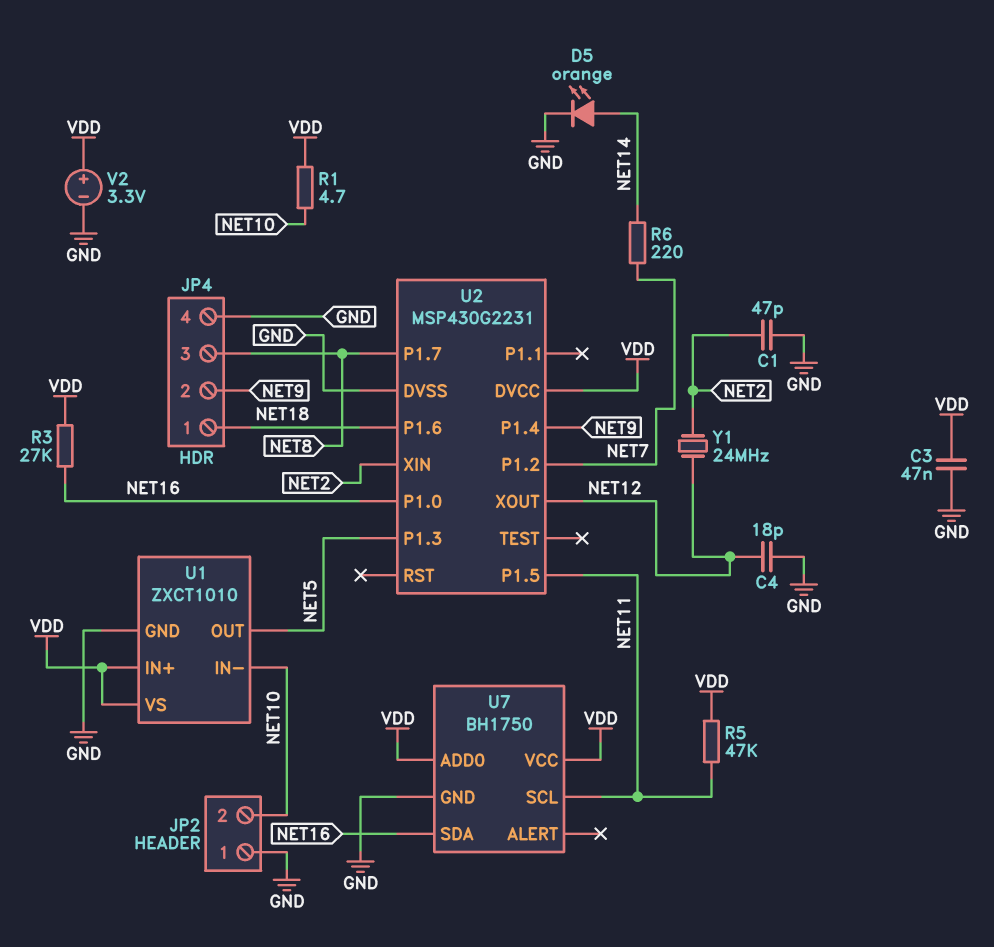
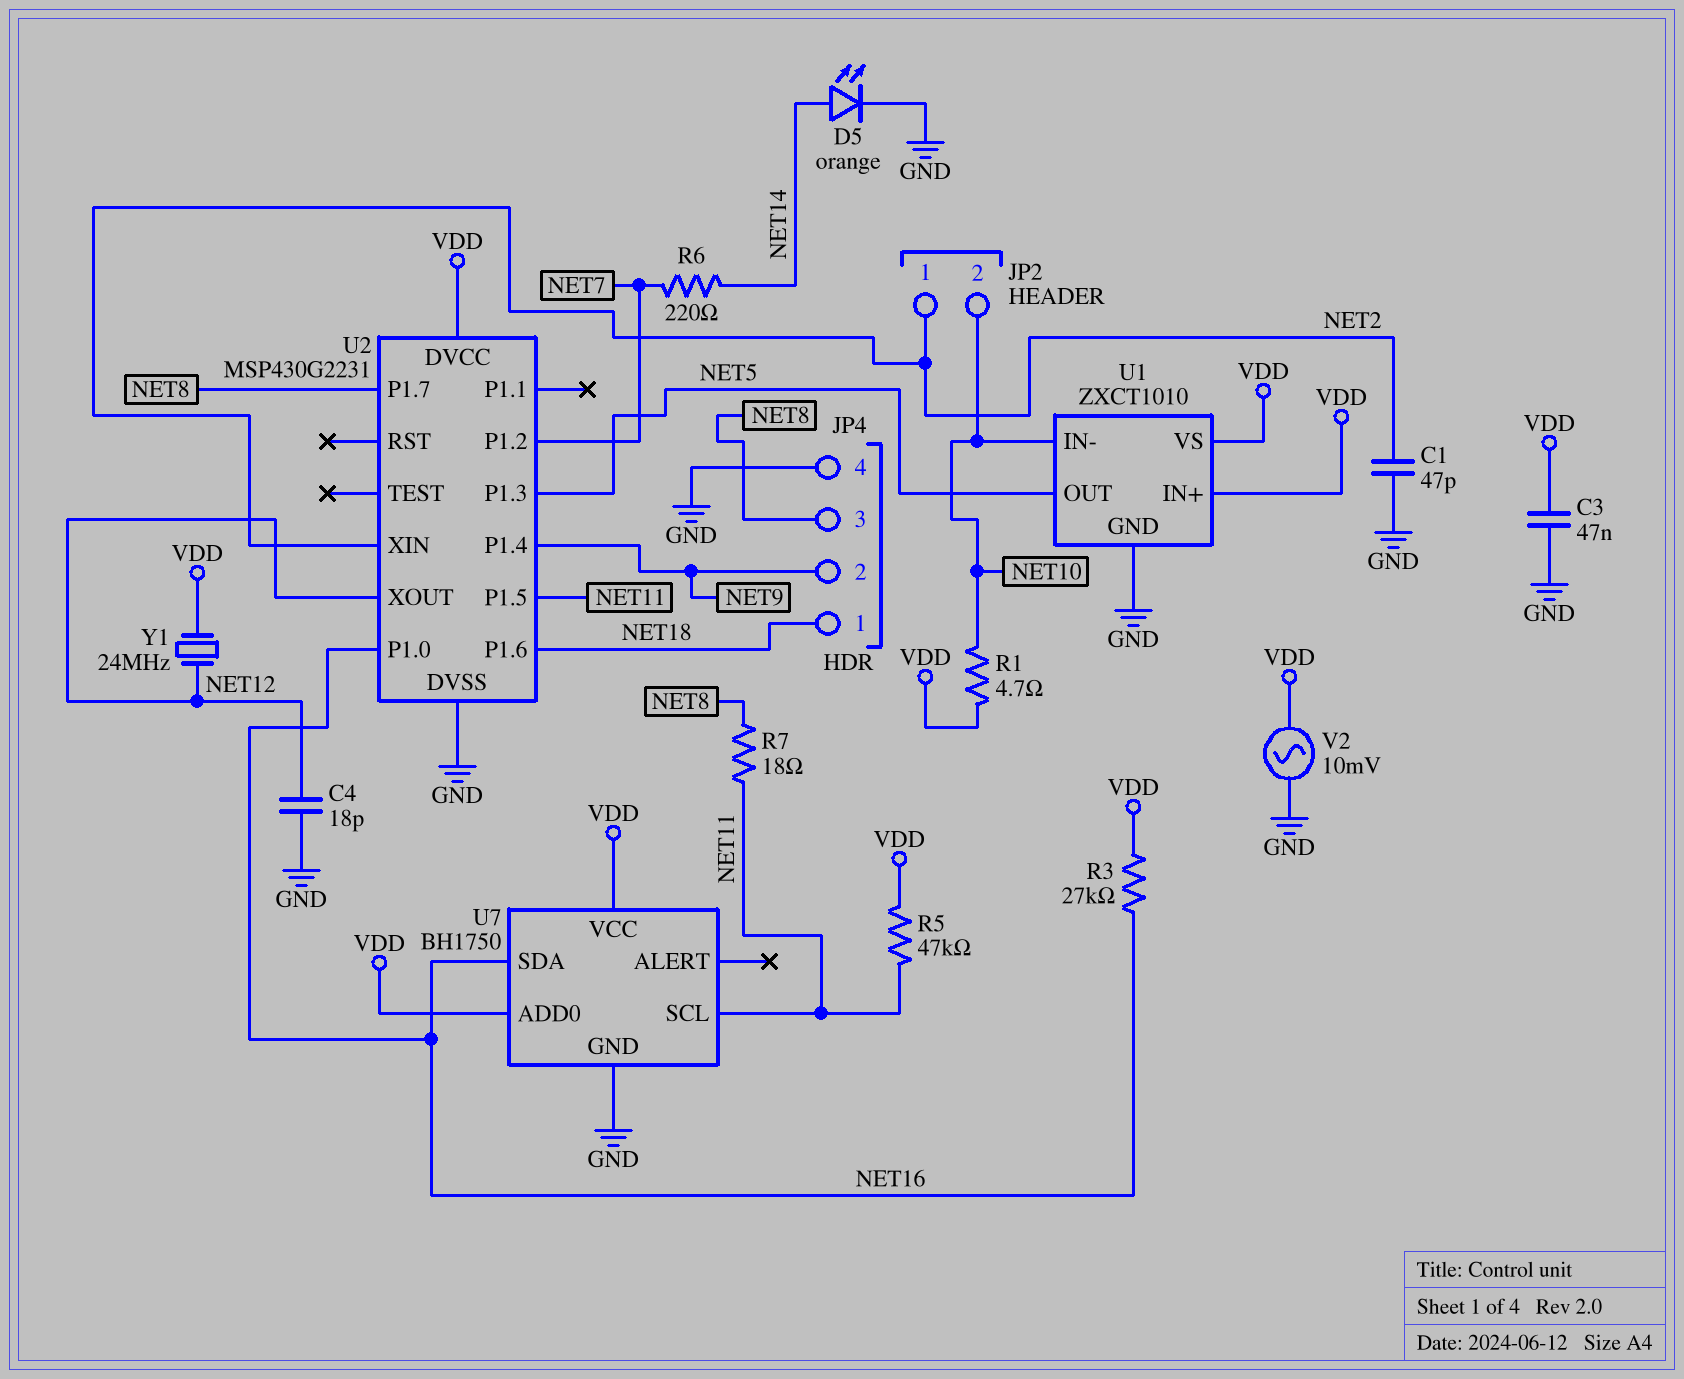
JP2 pin 1: GND -> NET2
R7: none -> 18 (NET8, NET11)
V2: 3.3V (plus VDD, minus GND) -> AC 10mV (GND, VDD)
Y1: 24MHz (NET2, NET12) -> 24MHz (NET12, VDD)

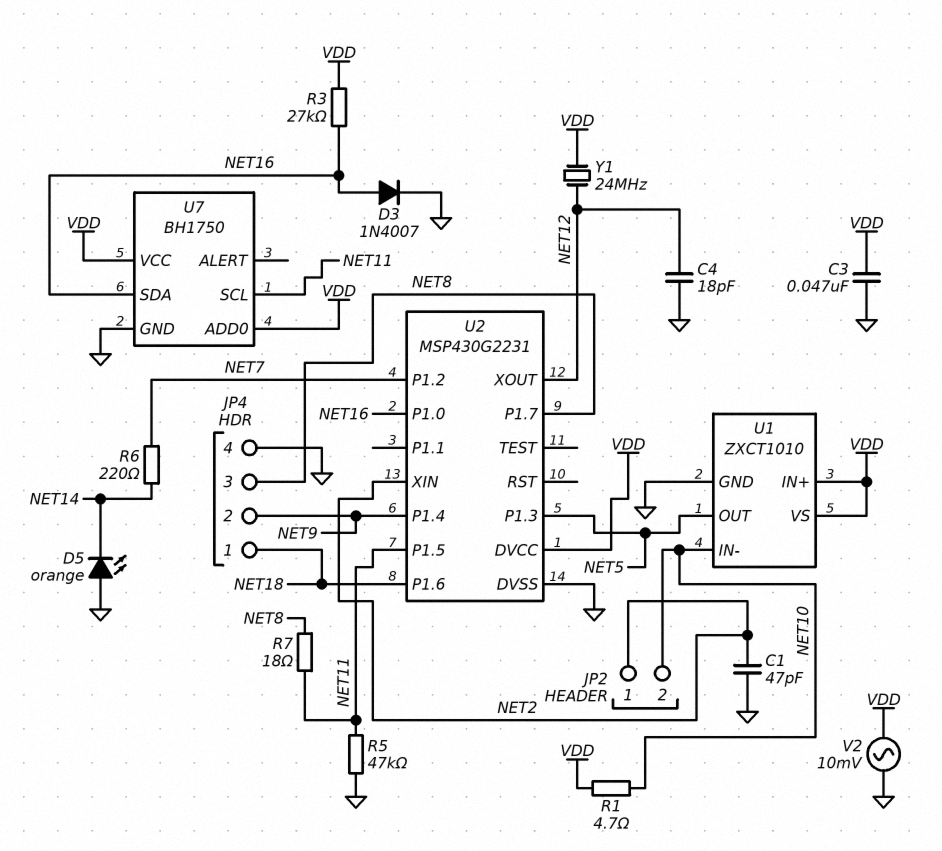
D3: none -> diode 1N4007 (A NET16, K GND)
D5: LED orange (A NET14, K GND) -> LED orange (A GND, K NET14)
R5: 47k (NET11, VDD) -> 47k (GND, NET11)

